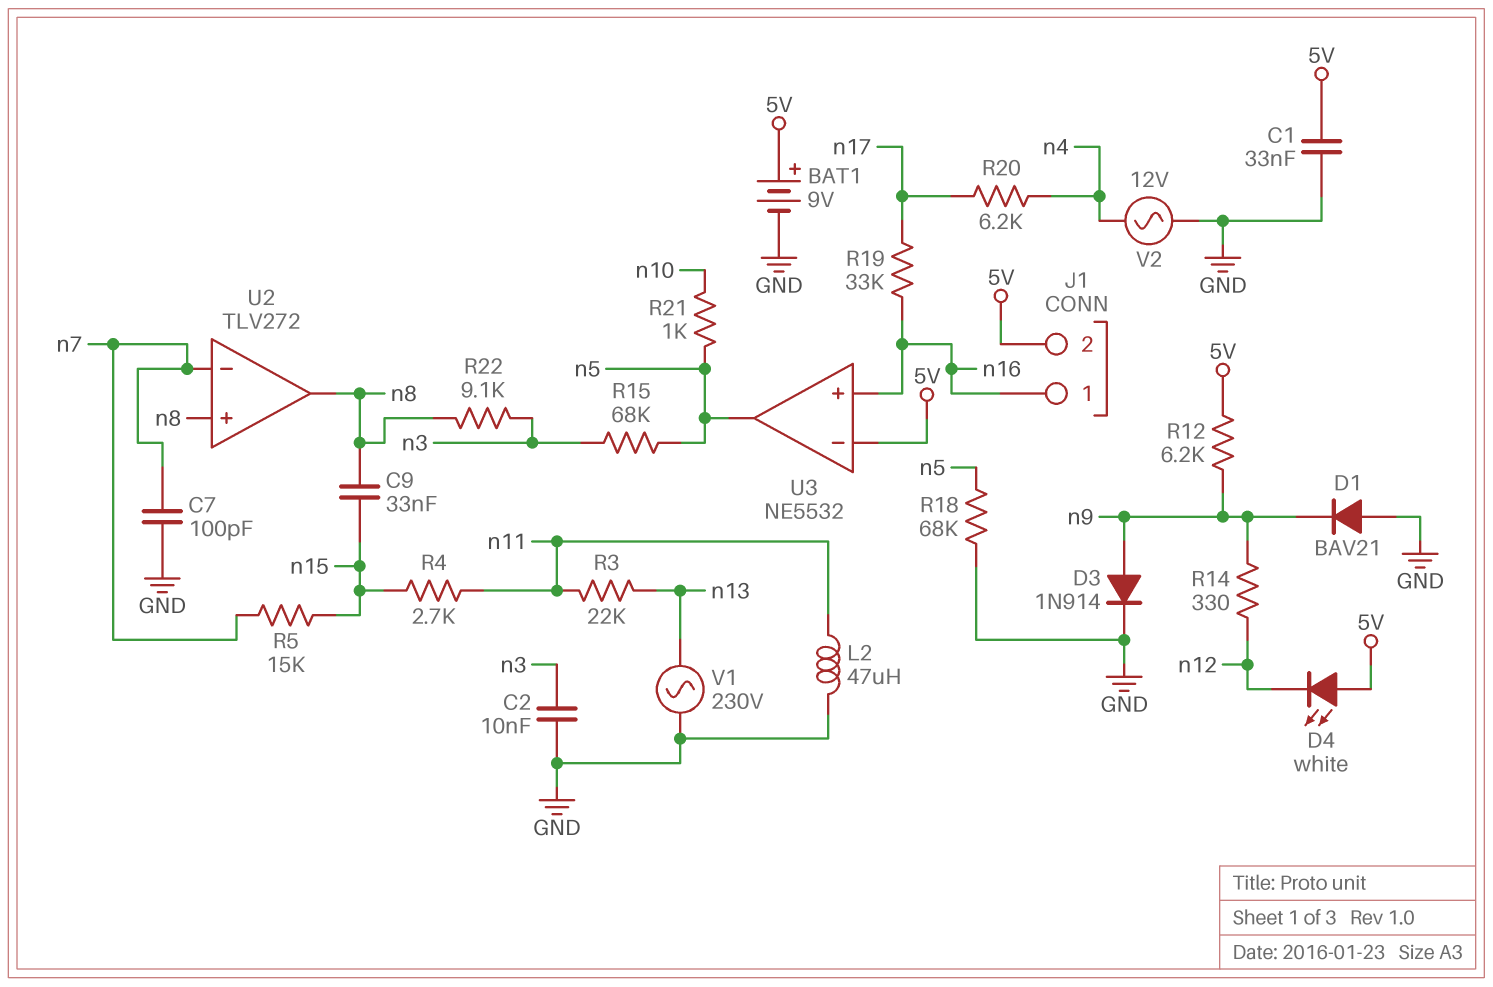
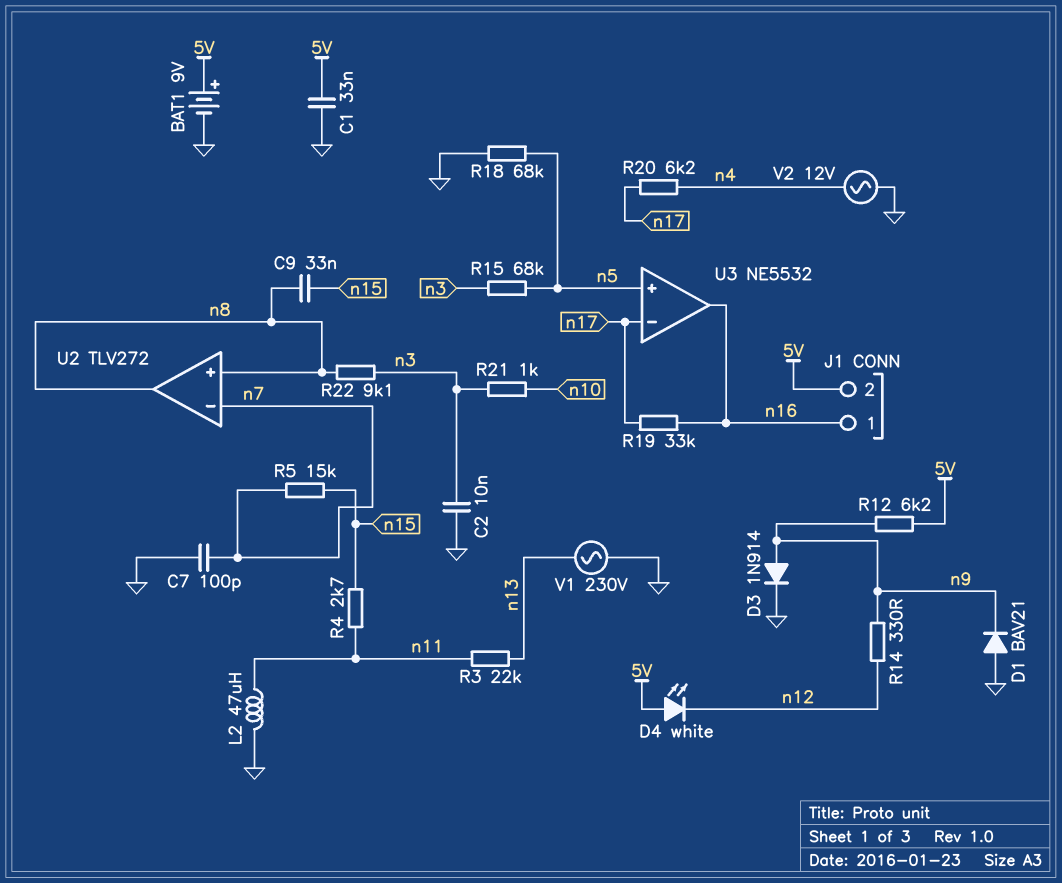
R21: 1k (n5, n10) -> 1k (n3, n10)
U3 pin in+: n16 -> n5
U3 pin in-: 5V -> n17
U3 pin out: n5 -> n16

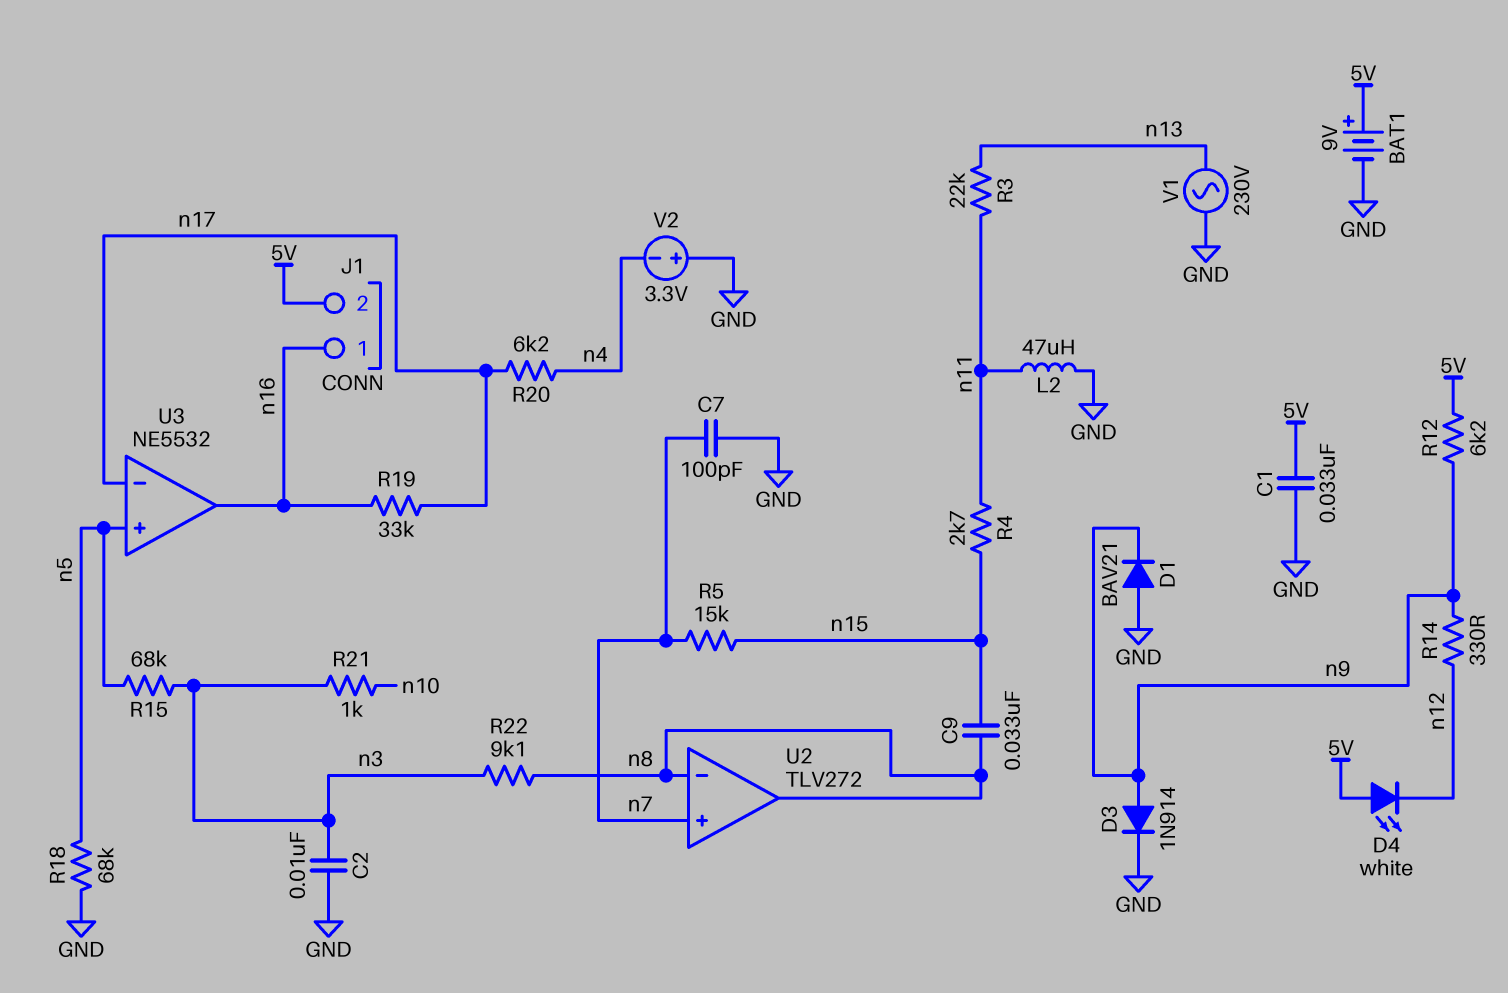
U2 pin in+: n8 -> n7
U2 pin in-: n7 -> n8
V2: AC 12V (GND, n4) -> 3.3V (plus GND, minus n4)

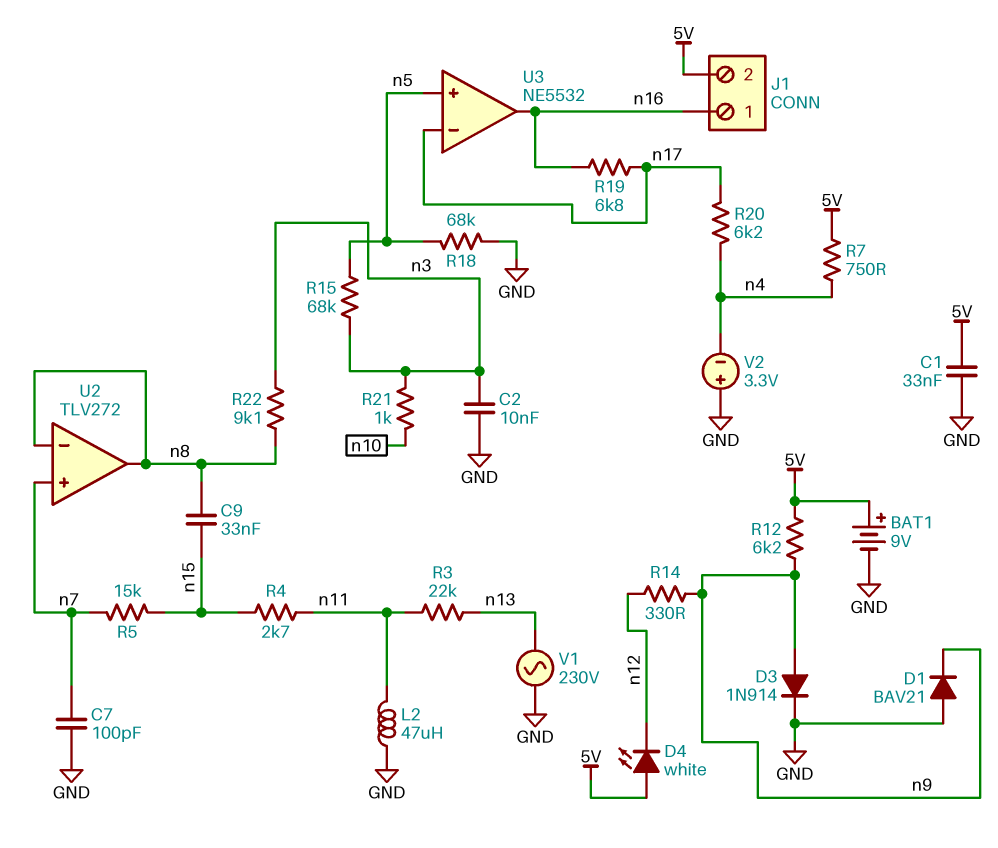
R7: none -> 750 (5V, n4)
R19: 33k (n16, n17) -> 6.8k (n16, n17)

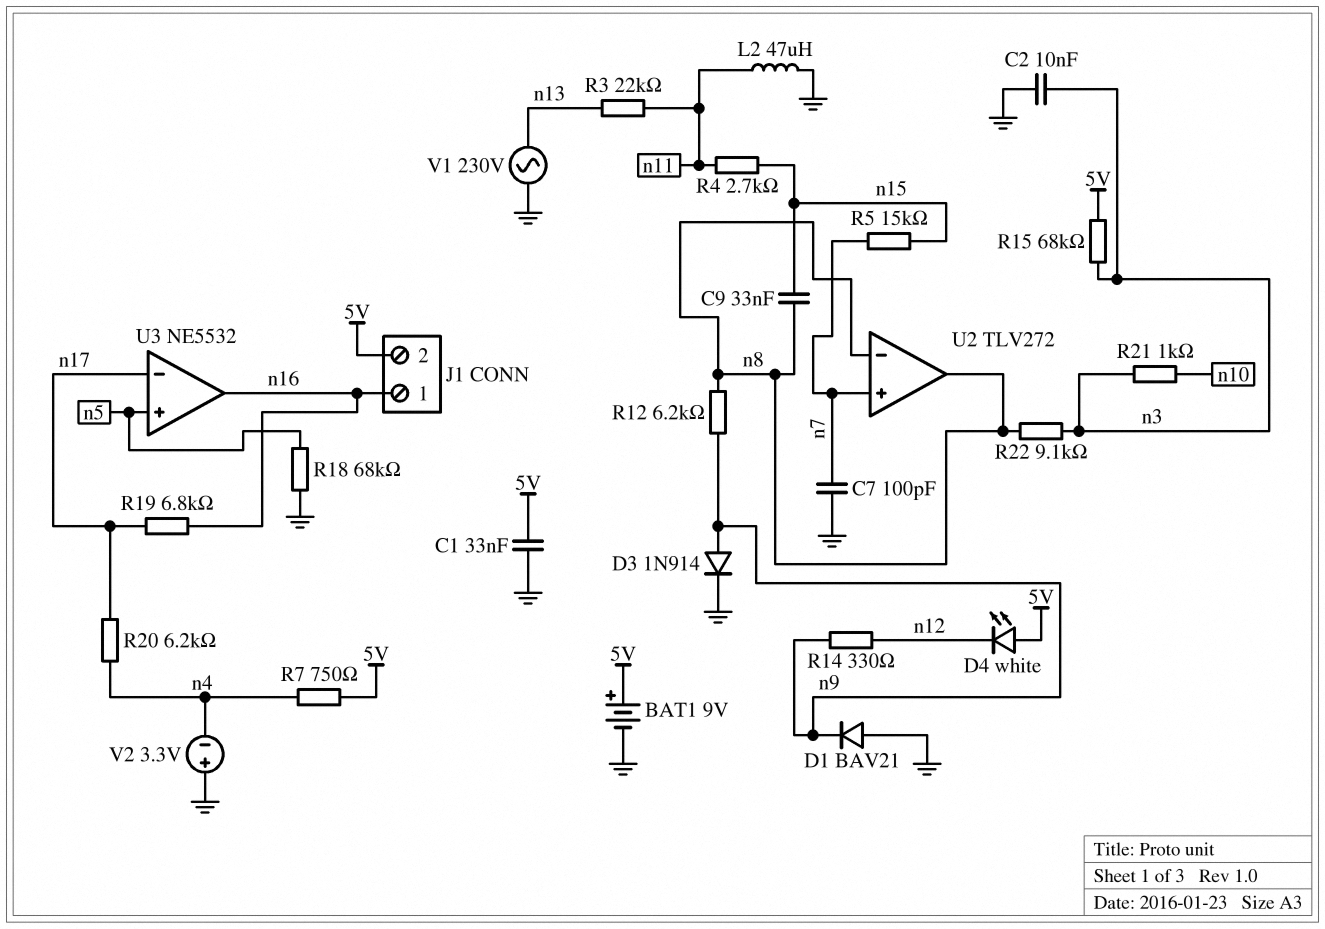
R12: 6.2k (5V, n9) -> 6.2k (n8, n9)
R15: 68k (n3, n5) -> 68k (5V, n3)

